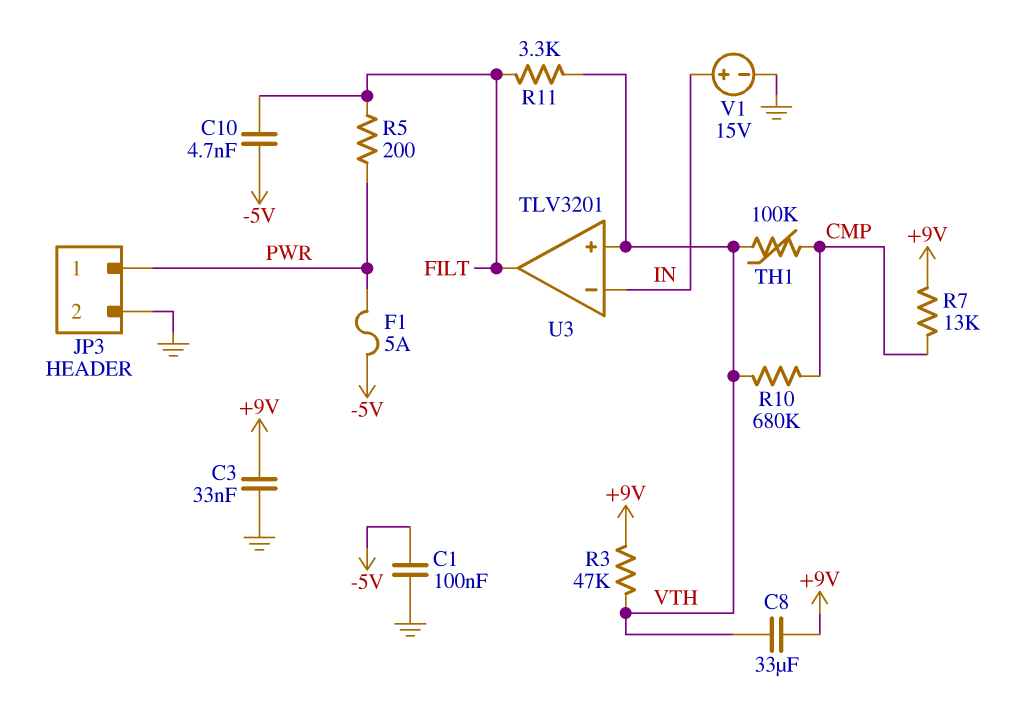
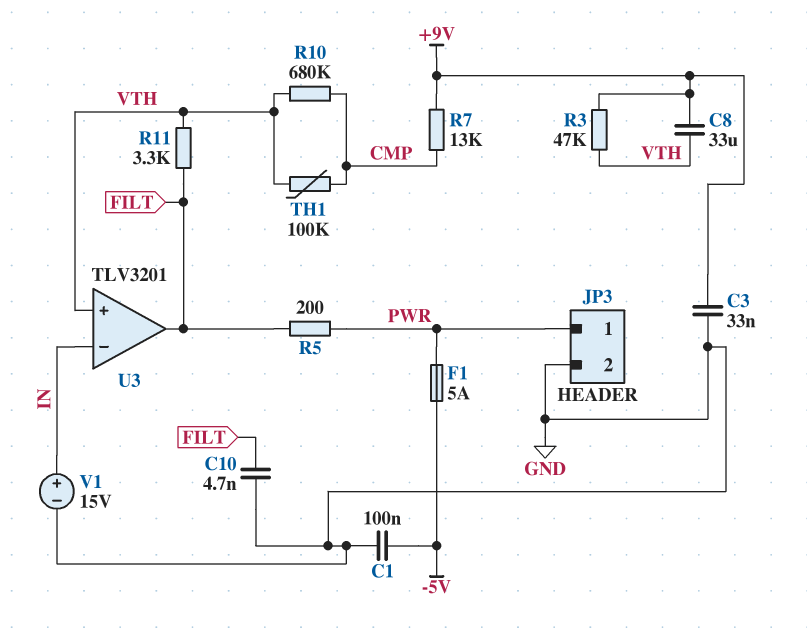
C10: 4.7nF (-5V, FILT) -> 4.7nF (FILT, GND)

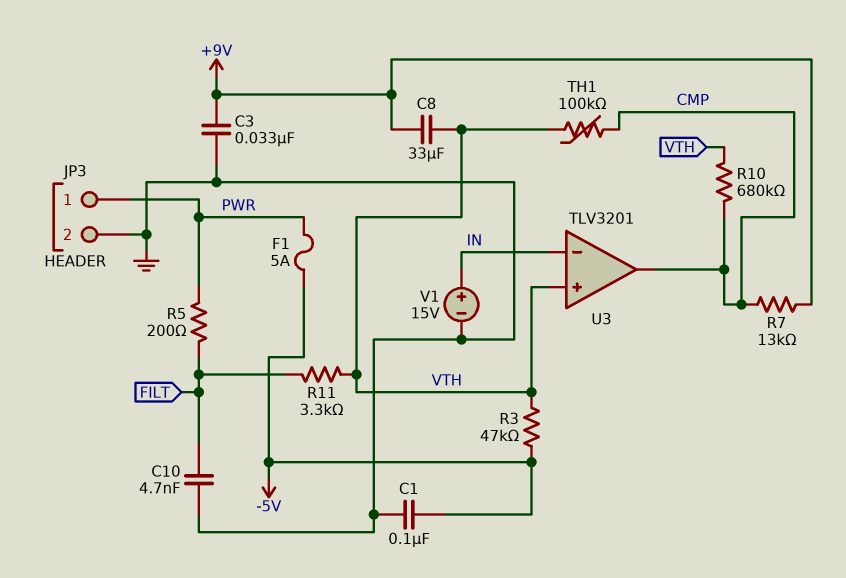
R3: 47k (+9V, VTH) -> 47k (-5V, VTH)
U3 pin out: FILT -> CMP

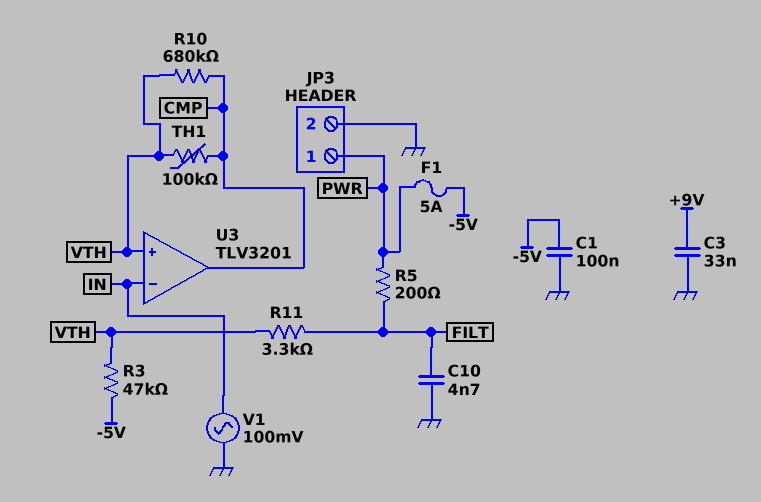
C8: 33uF (+9V, VTH) -> none
R7: 13k (+9V, CMP) -> none
V1: 15V (plus IN, minus GND) -> AC 100mV (GND, IN)

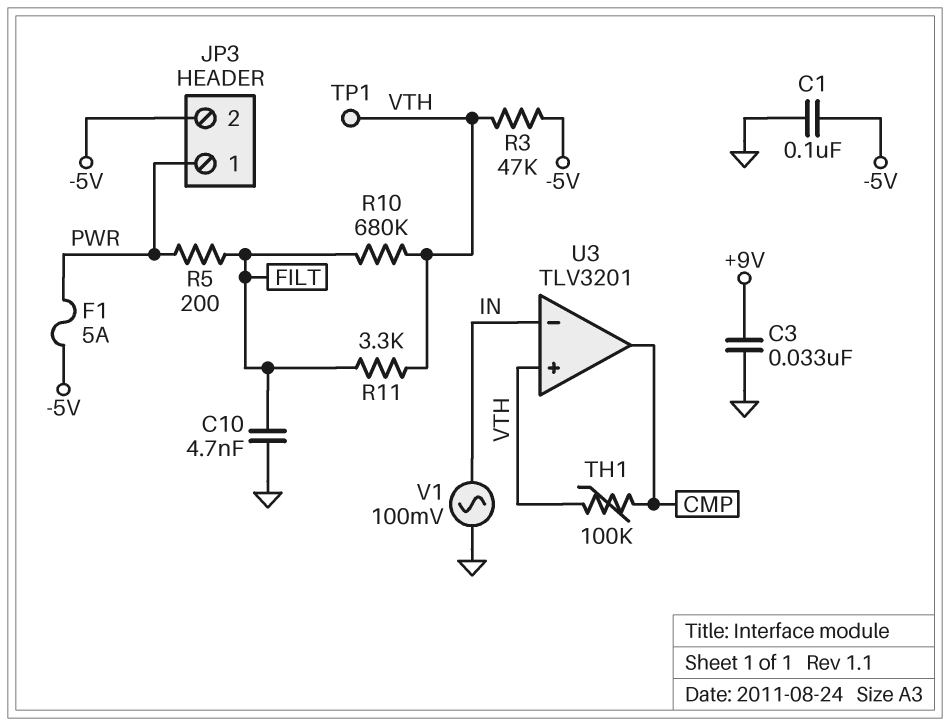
JP3 pin 2: GND -> -5V
R10: 680k (CMP, VTH) -> 680k (FILT, VTH)
TP1: none -> test point (VTH)

